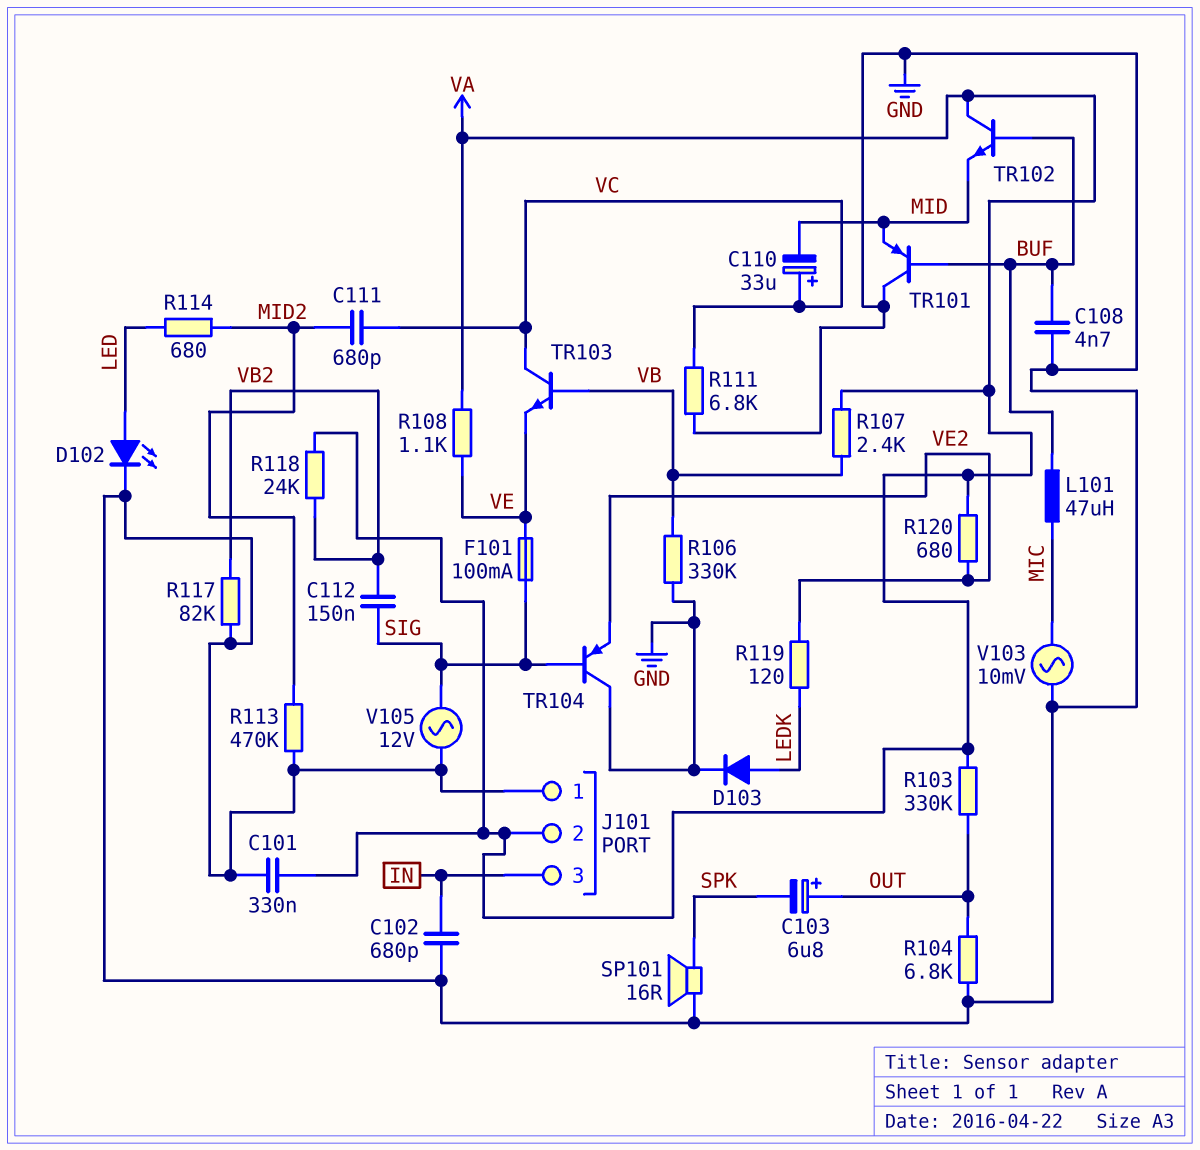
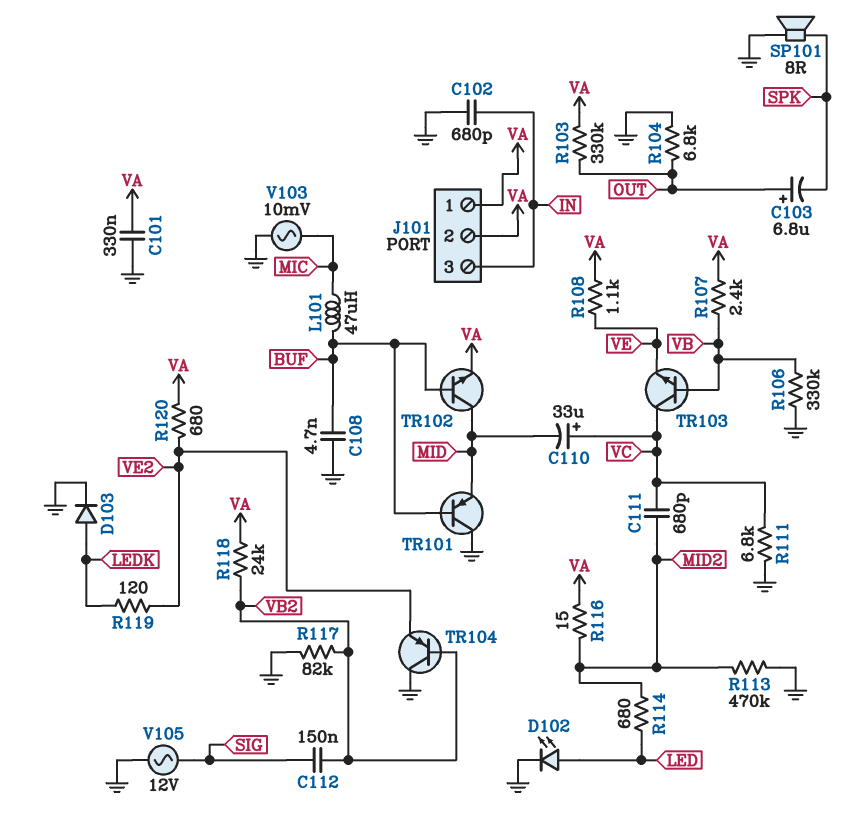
F101: 100mA (SIG, VE) -> none
J101 pin 1: GND -> VA
R116: none -> 15 (MID2, VA)
SP101: speaker 16R (GND, SPK) -> speaker 8R (GND, SPK)
TR102: NPN (B BUF, C VA, E MID) -> NPN (B BUF, C MID, E VA)
TR104: PNP (B SIG, C GND, E VE2) -> PNP (B VB2, C GND, E VE2)

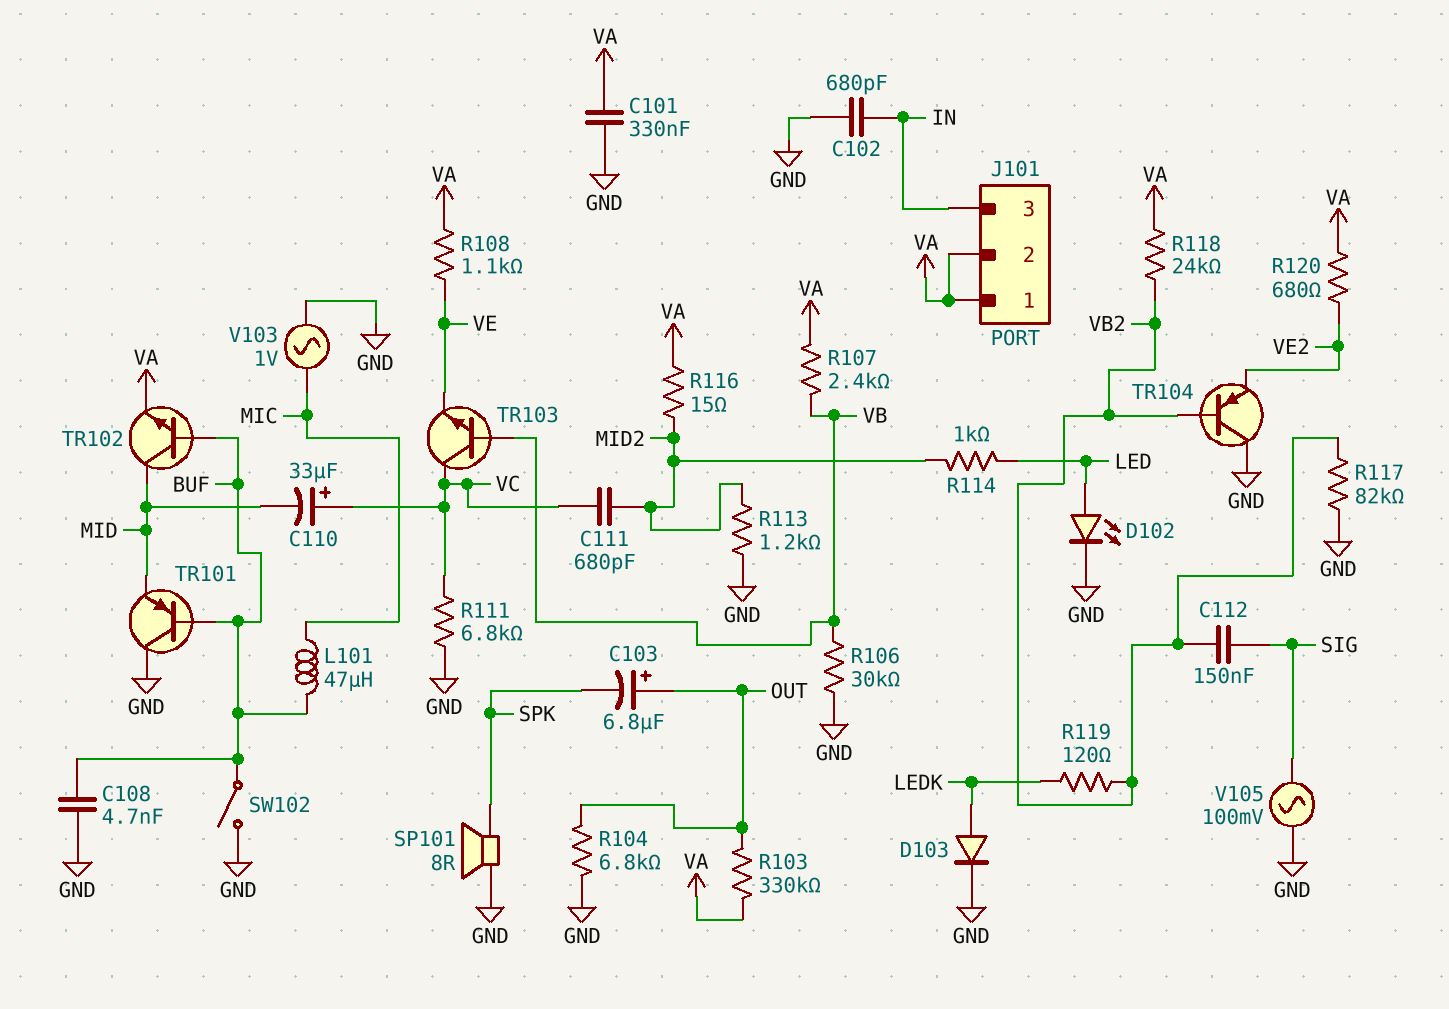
R106: 330k (GND, VB) -> 30k (GND, VB)
R113: 470k (GND, MID2) -> 1.2k (GND, MID2)
R114: 680 (LED, MID2) -> 1k (LED, MID2)
R119: 120 (LEDK, VE2) -> 120 (LEDK, VB2)
SW102: none -> switch (BUF, GND)
V103: AC 10mV (GND, MIC) -> AC 1V (GND, MIC)
V105: AC 12V (GND, SIG) -> AC 100mV (GND, SIG)

